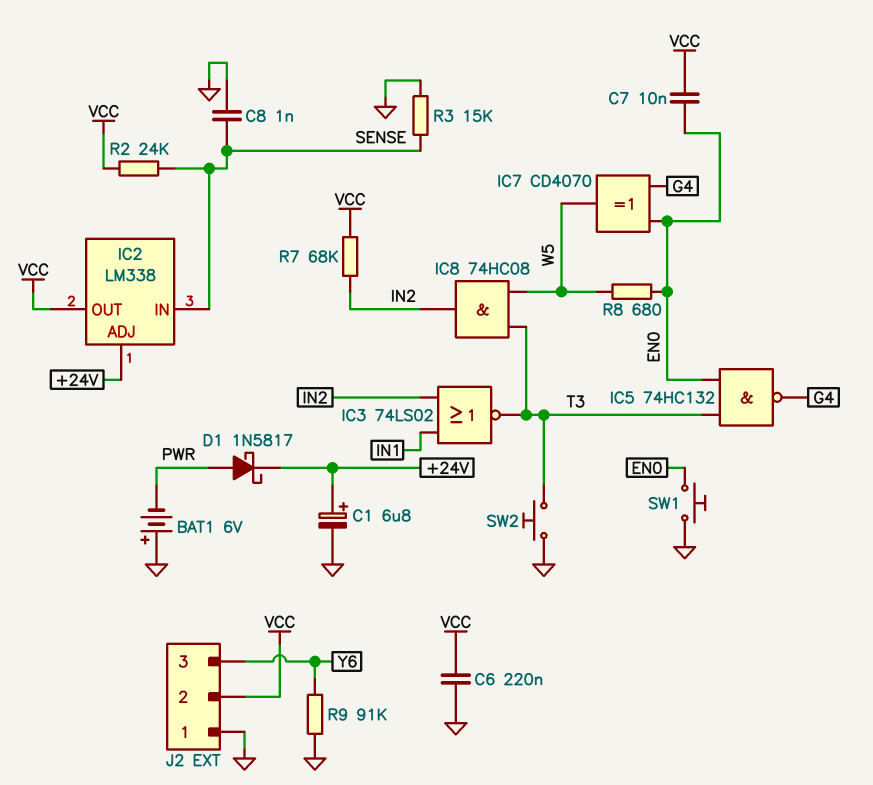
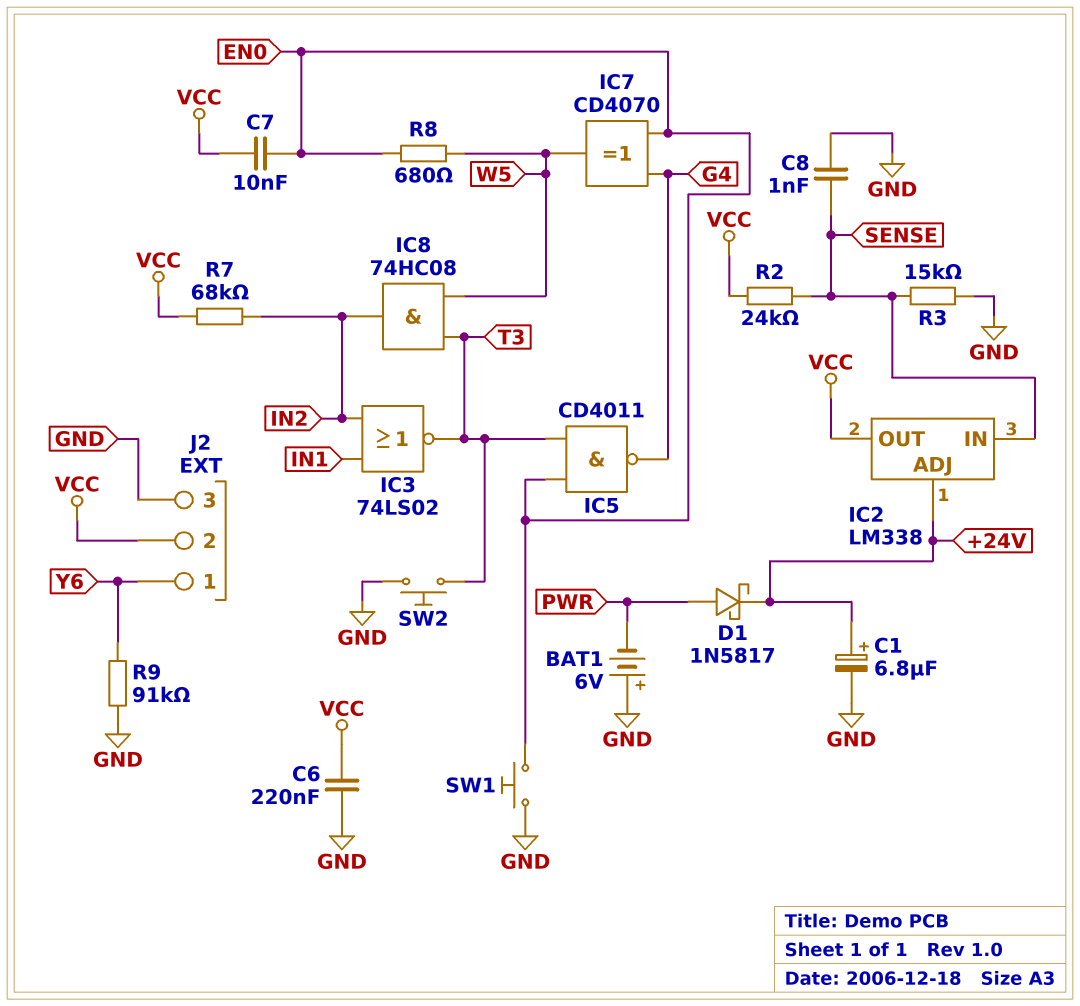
IC5: NAND 74HC132 (in EN0, in T3, out G4) -> NAND CD4011 (in EN0, in T3, out G4)
J2 pin 1: GND -> Y6
J2 pin 3: Y6 -> GND

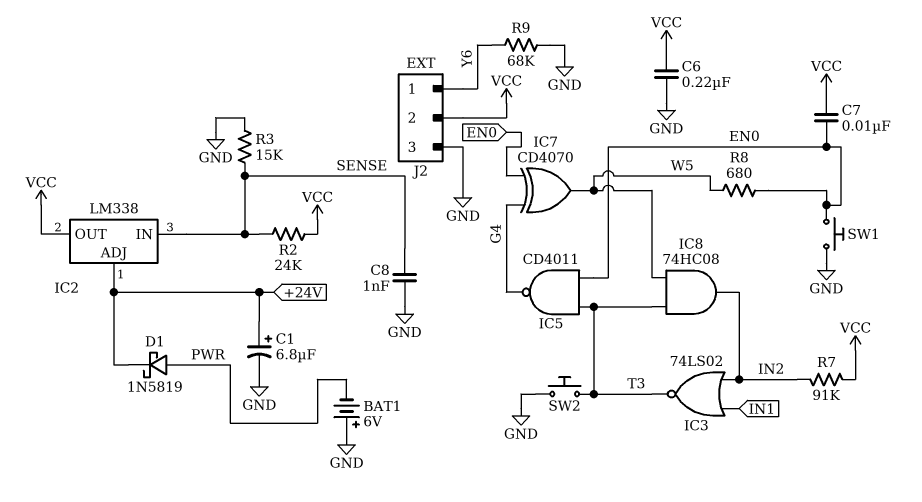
D1: schottky 1N5817 (A PWR, K +24V) -> schottky 1N5819 (A PWR, K +24V)
R7: 68k (IN2, VCC) -> 91k (IN2, VCC)
R9: 91k (GND, Y6) -> 68k (GND, Y6)

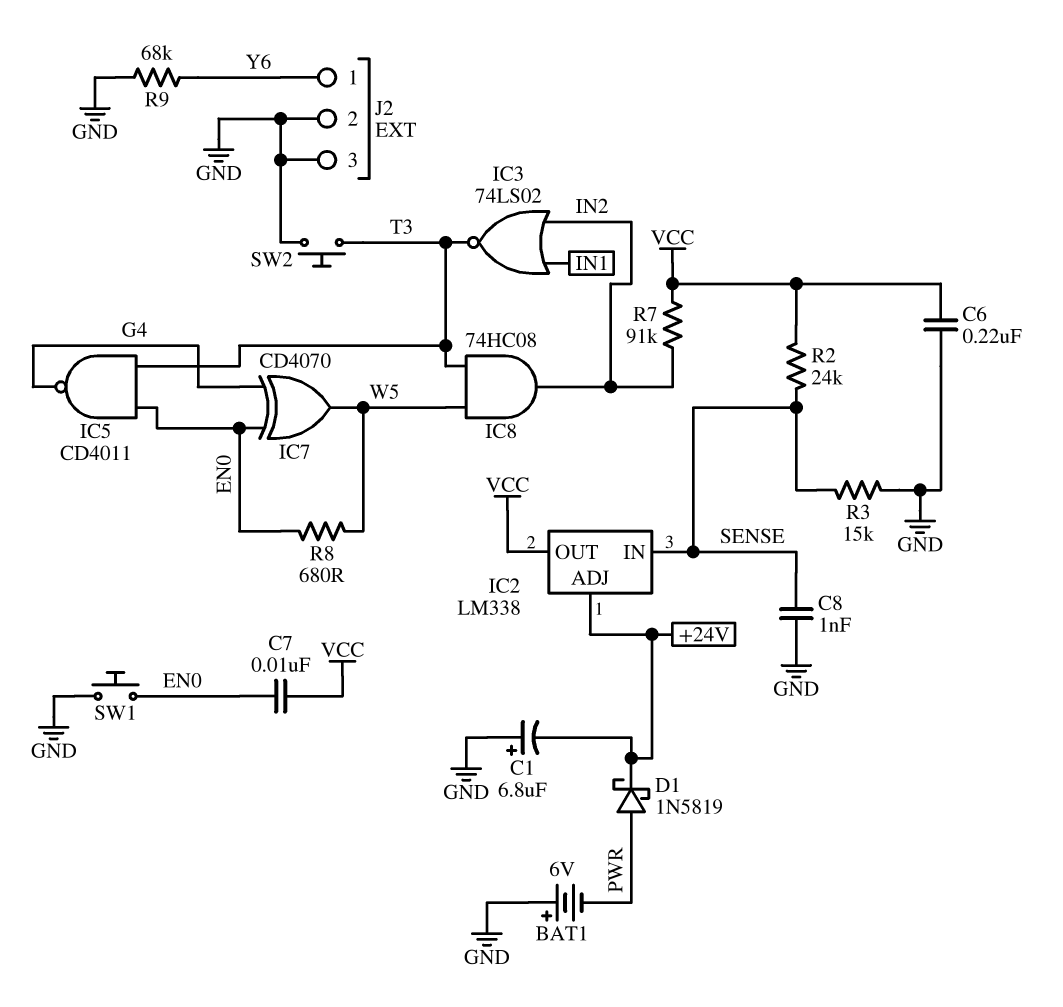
C1: 6.8uF (plus +24V, minus GND) -> 6.8uF (plus GND, minus +24V)
J2 pin 2: VCC -> GND

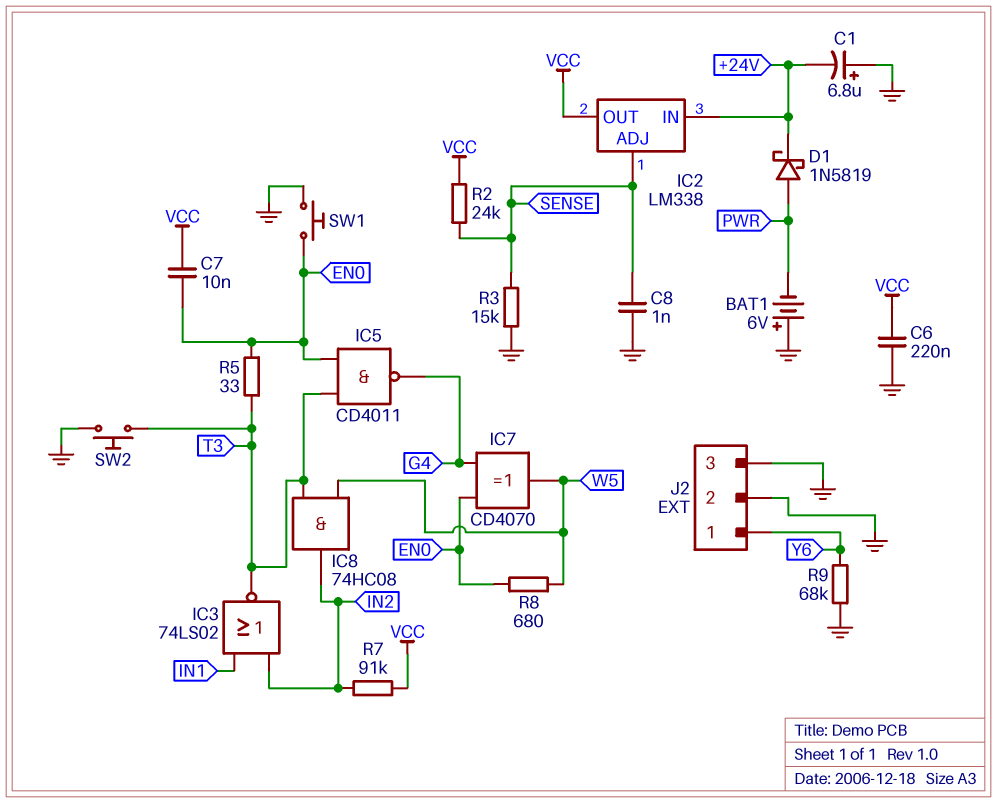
IC2 pin ADJ: +24V -> SENSE
IC2 pin IN: SENSE -> +24V
R5: none -> 33 (EN0, T3)

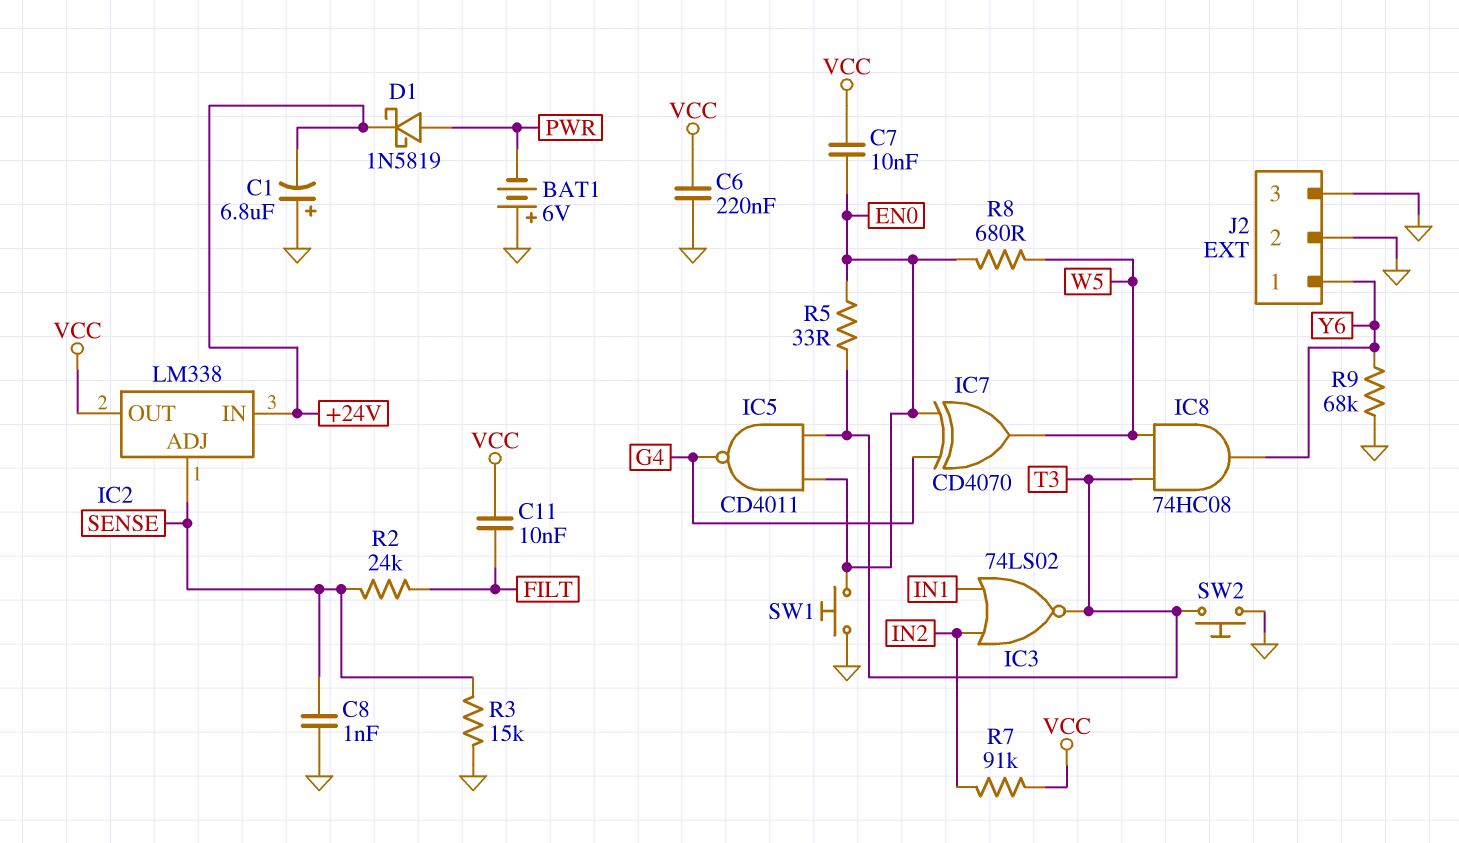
C11: none -> 10nF (FILT, VCC)
IC8: AND 74HC08 (in T3, in W5, out IN2) -> AND 74HC08 (in T3, in W5, out Y6)
R2: 24k (SENSE, VCC) -> 24k (FILT, SENSE)

